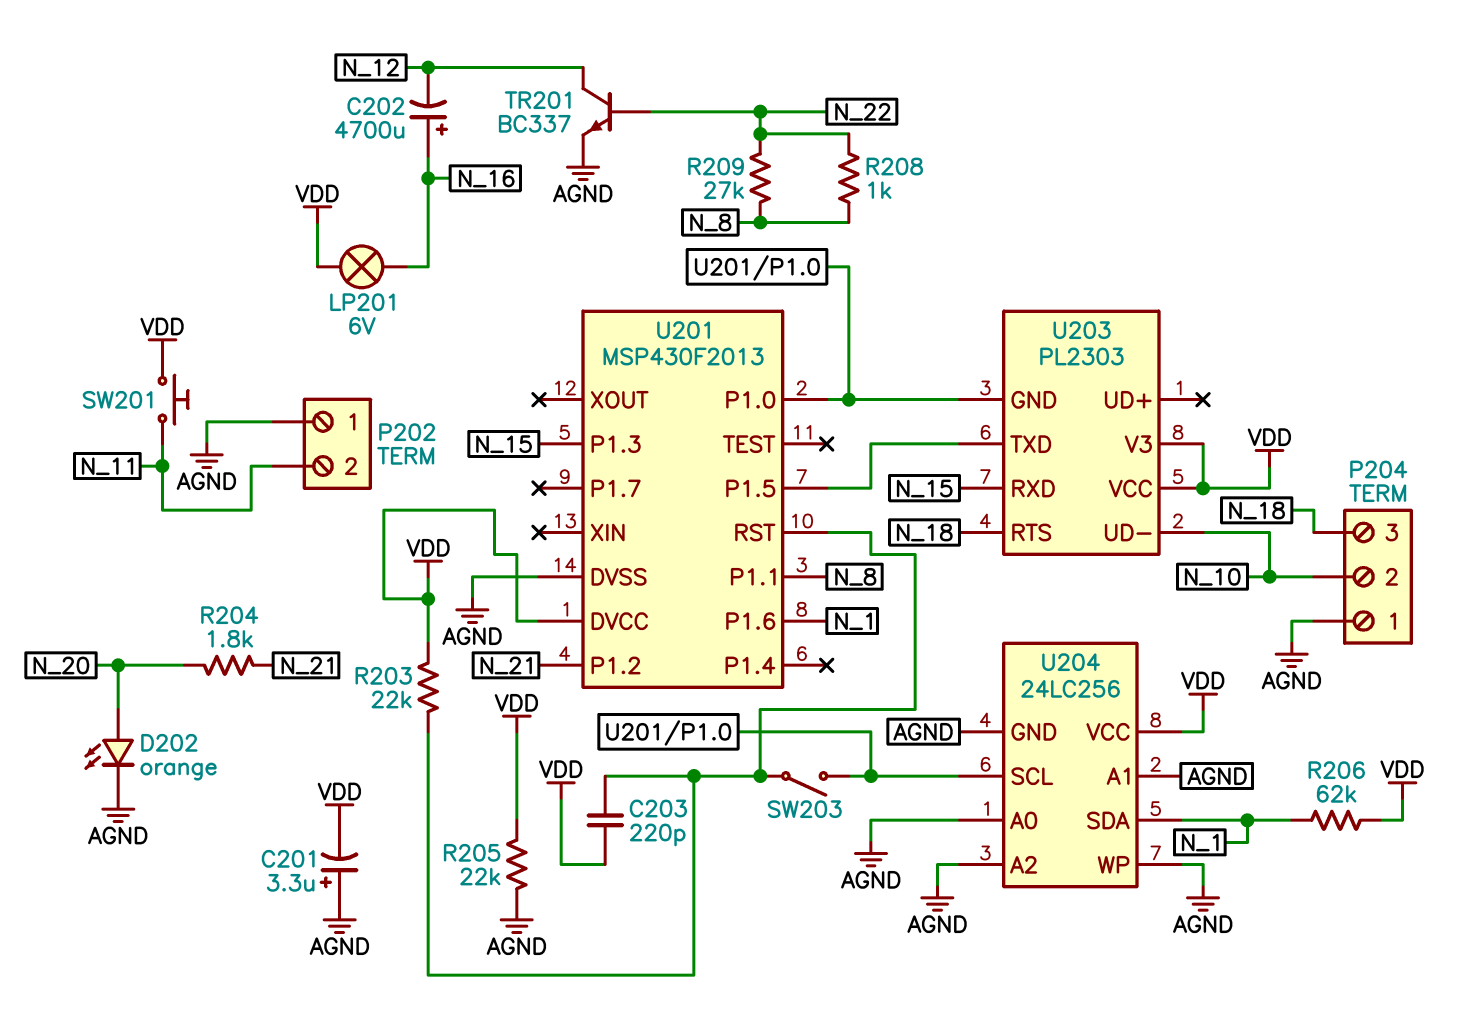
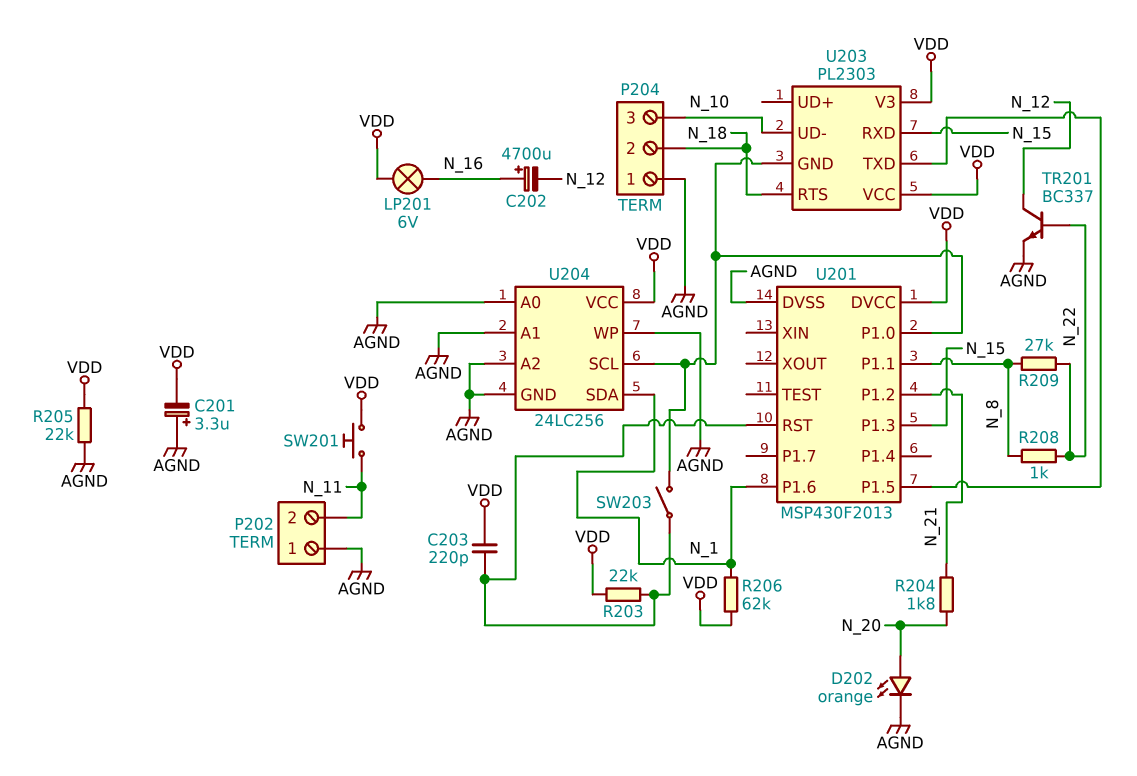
P204 pin 2: N_10 -> N_18
P204 pin 3: N_18 -> N_10

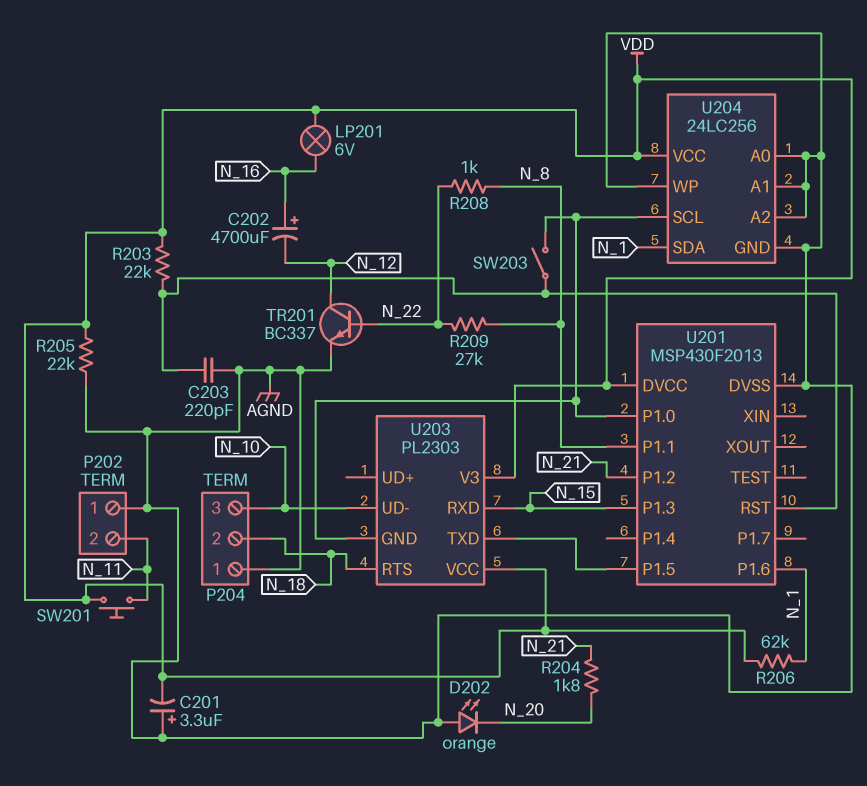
C203: 220pF (U201/RST, VDD) -> 220pF (AGND, U201/RST)
D202: LED orange (A N_20, K AGND) -> LED orange (A AGND, K N_20)

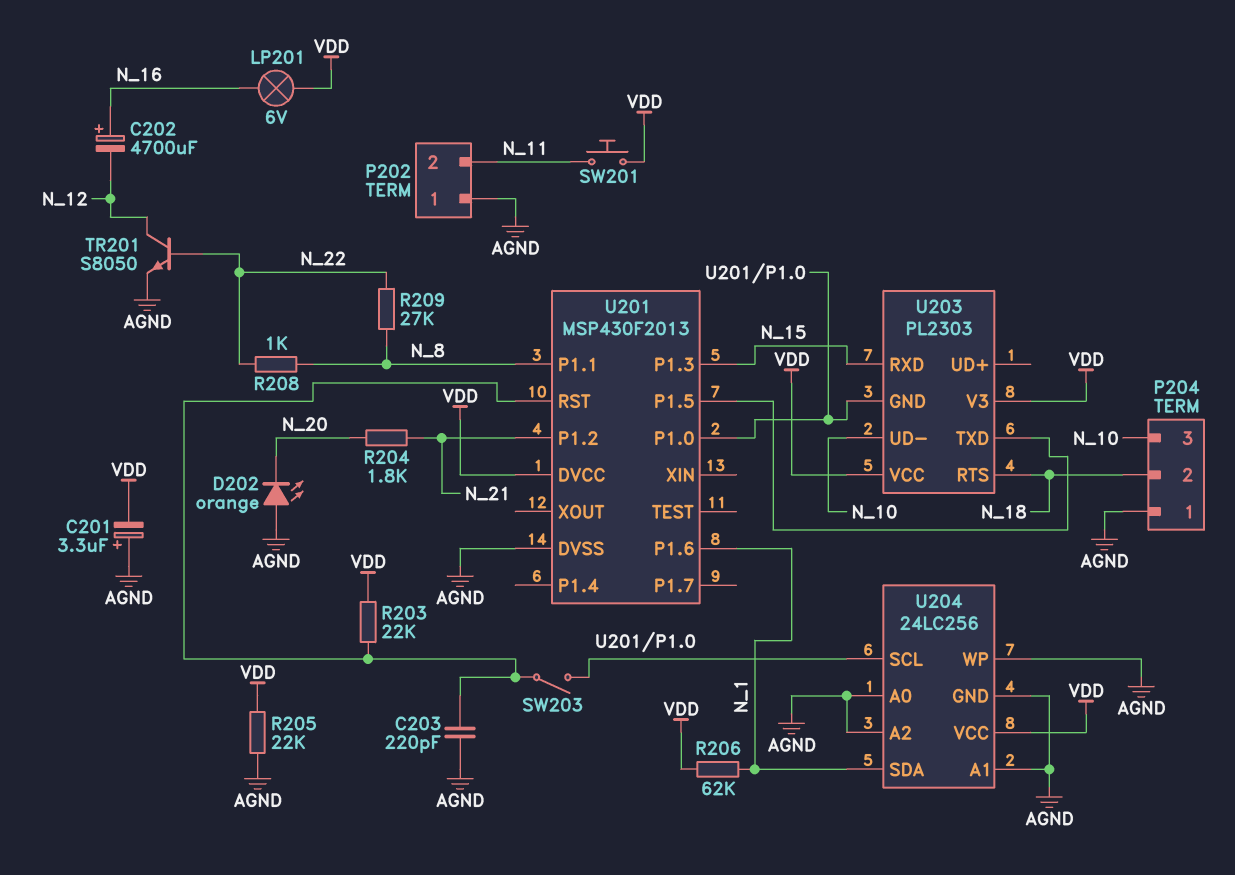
TR201: NPN BC337 (B N_22, C N_12, E AGND) -> NPN S8050 (B N_22, C N_12, E AGND)

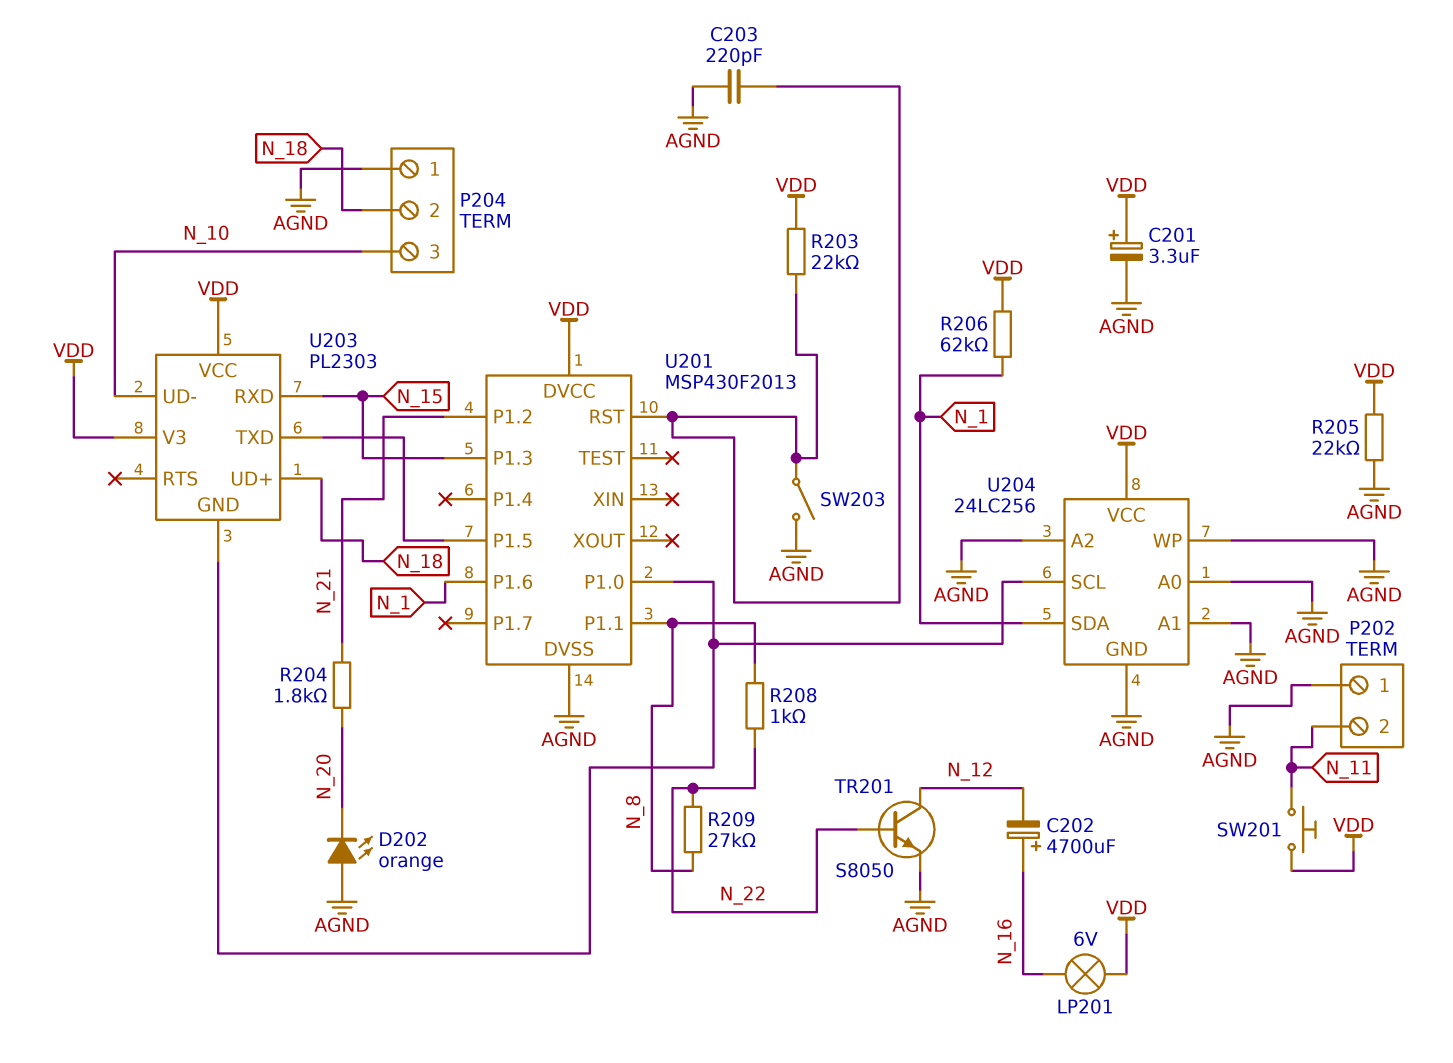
C201: 3.3uF (plus AGND, minus VDD) -> 3.3uF (plus VDD, minus AGND)
SW203: switch (U201/P1.0, U201/RST) -> switch (AGND, U201/RST)
U203 pin RTS: N_18 -> none
U203 pin UD+: none -> N_18

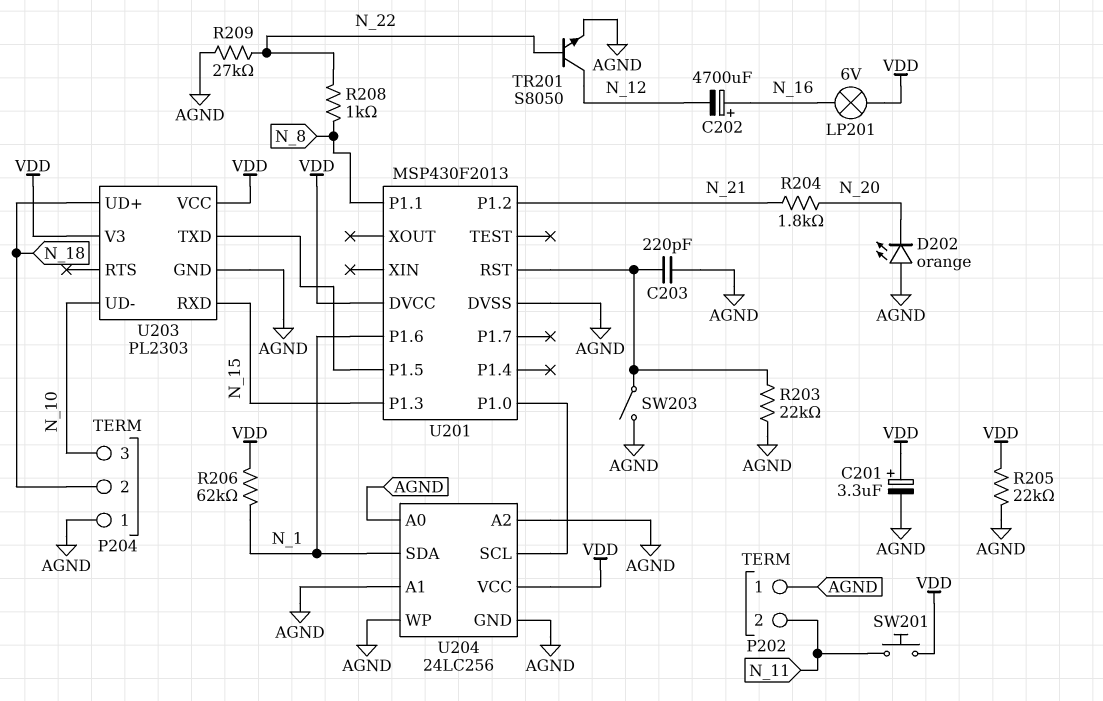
R203: 22k (U201/RST, VDD) -> 22k (AGND, U201/RST)
R209: 27k (N_8, N_22) -> 27k (AGND, N_22)
U203 pin GND: U201/P1.0 -> AGND

